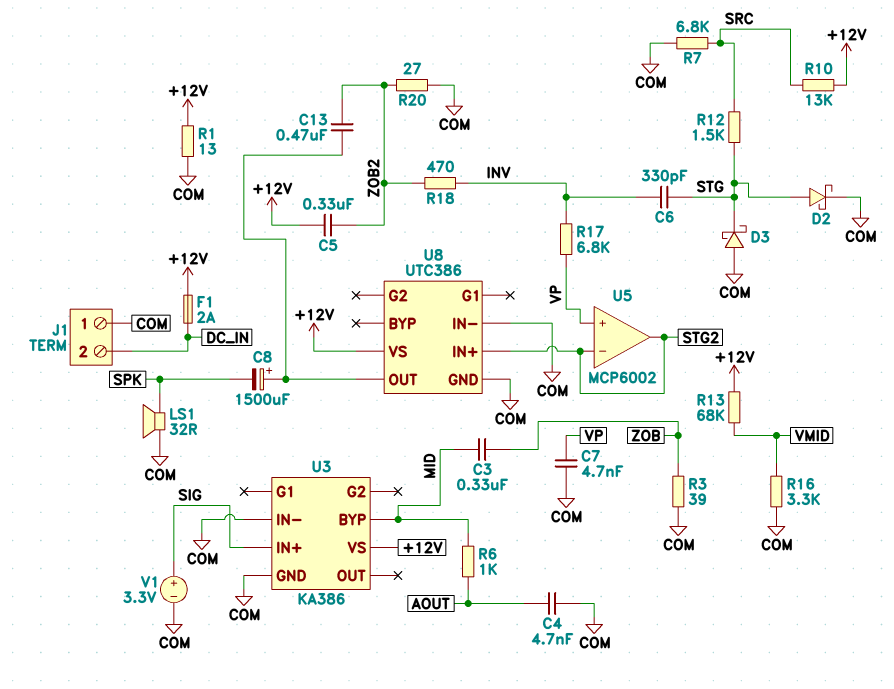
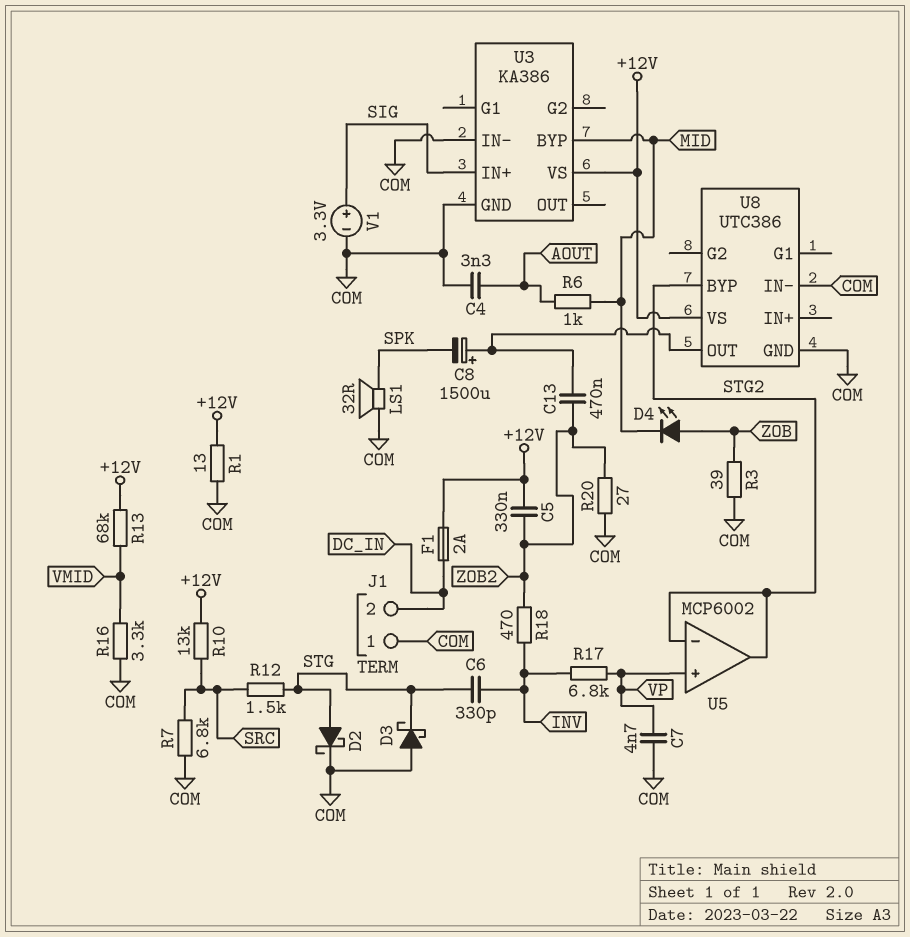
C3: 330nF (MID, ZOB) -> none
C4: 4.7nF (AOUT, COM) -> 3.3nF (AOUT, COM)
D4: none -> LED (A ZOB, K MID)
U8 pin BYP: none -> STG2
U8 pin IN+: STG2 -> none

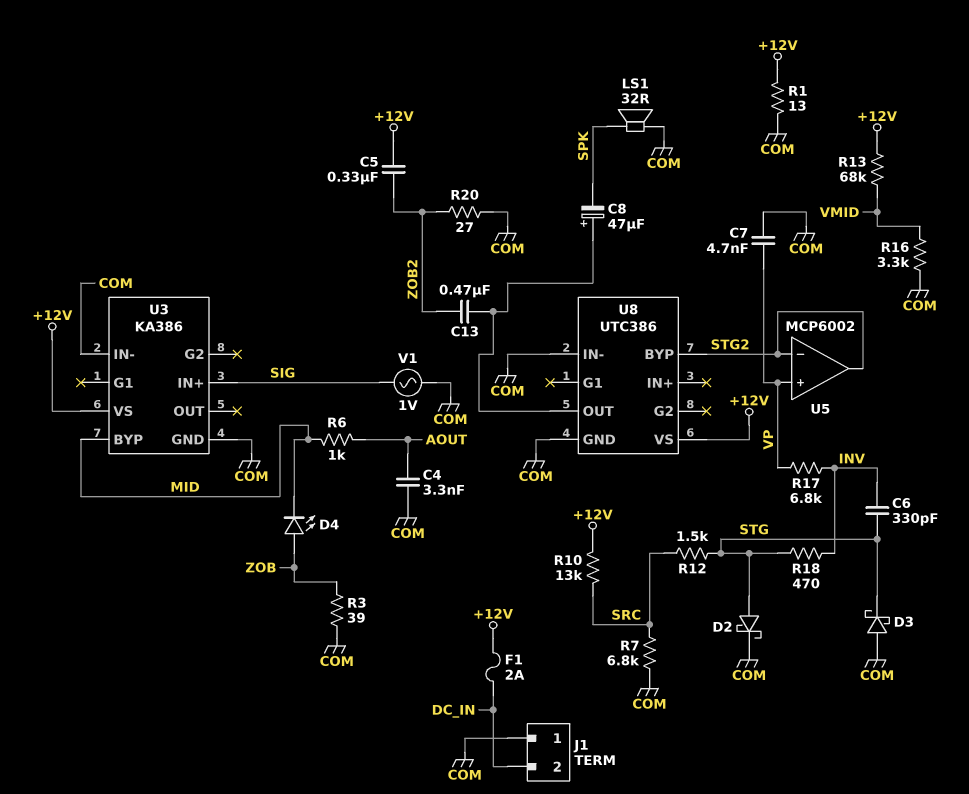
C8: 1500uF (plus U8/OUT, minus SPK) -> 47uF (plus U8/OUT, minus SPK)
R18: 470 (INV, ZOB2) -> 470 (INV, STG)
V1: 3.3V (plus SIG, minus COM) -> AC 1V (COM, SIG)

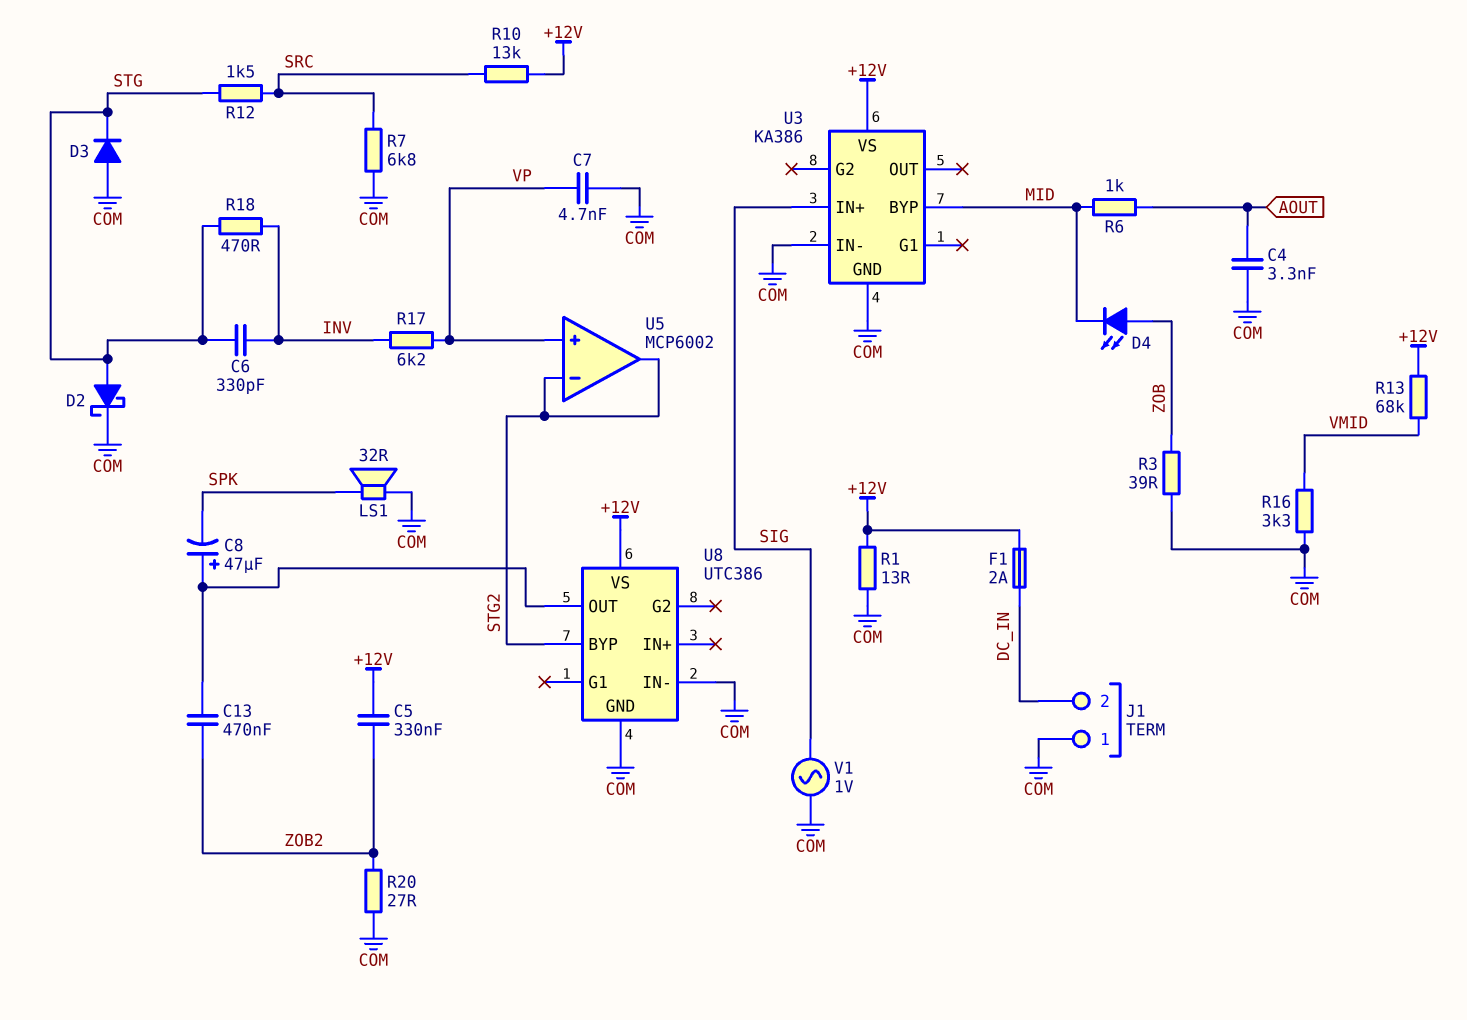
D3: schottky (A COM, K STG) -> diode (A COM, K STG)
R17: 6.8k (INV, VP) -> 6.2k (INV, VP)

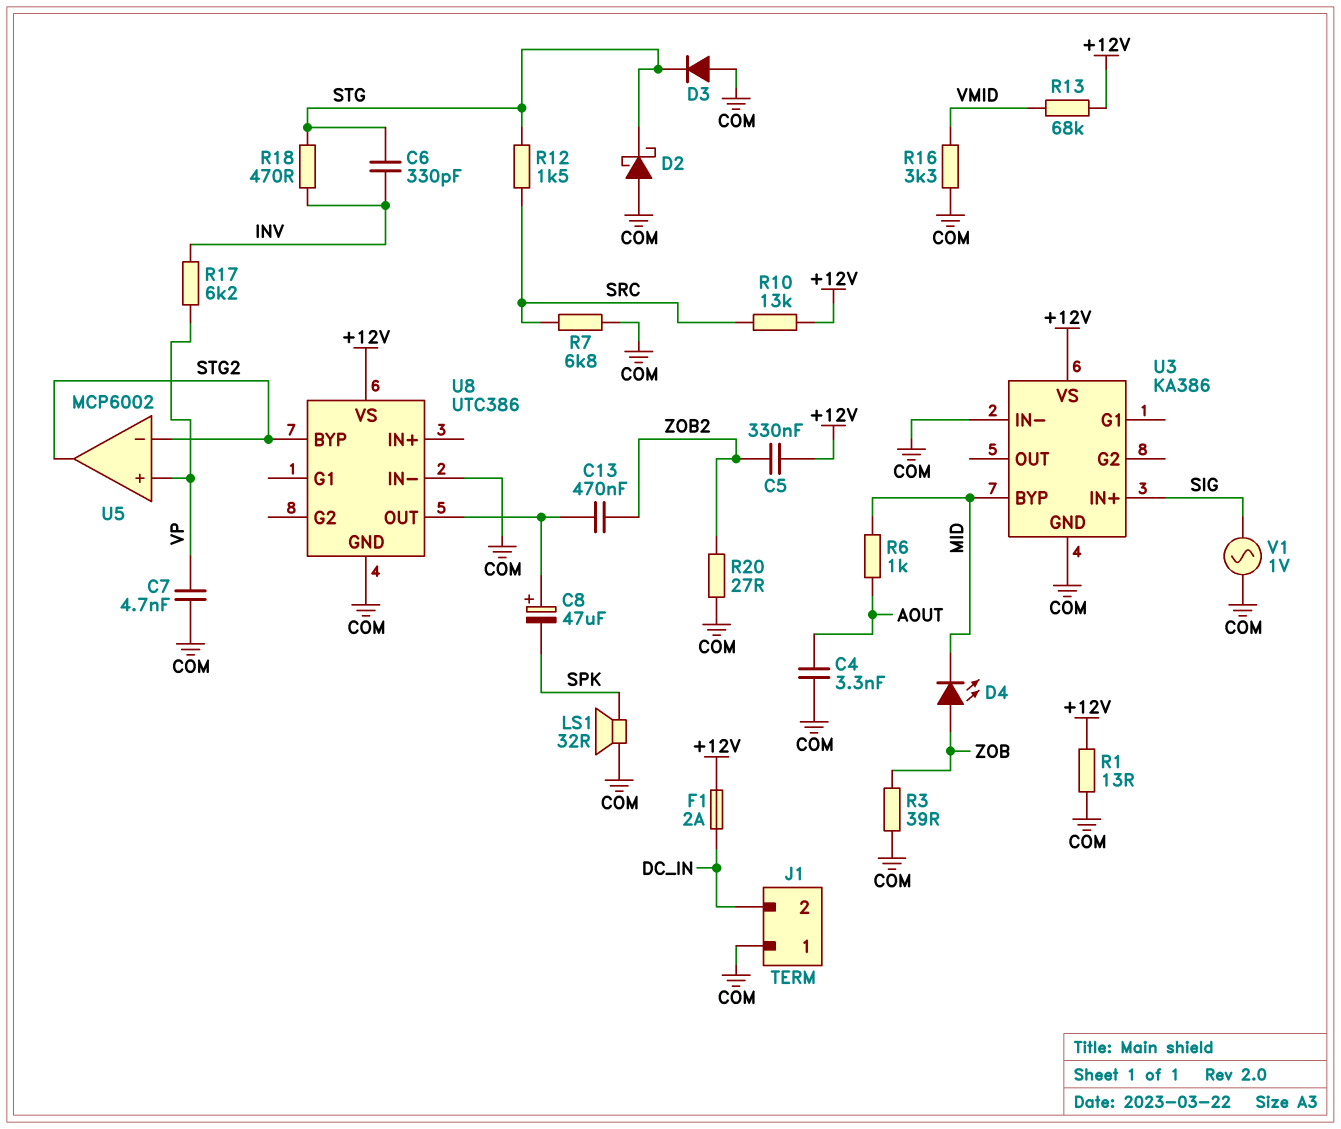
D2: schottky (A STG, K COM) -> schottky (A COM, K STG)

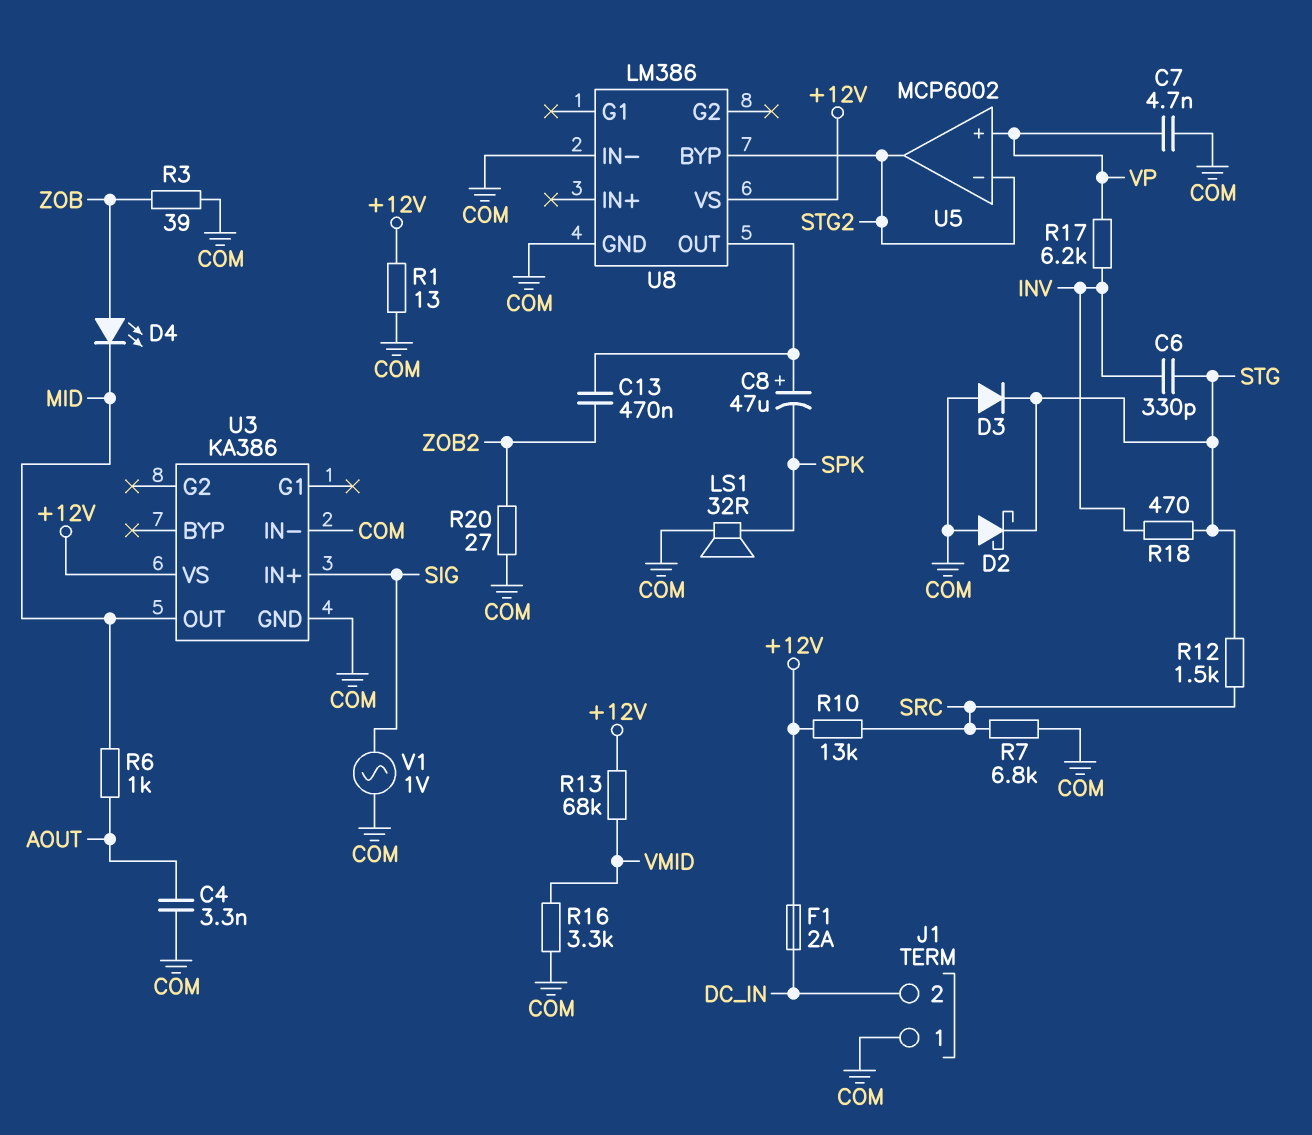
C5: 330nF (+12V, ZOB2) -> none
U3 pin BYP: MID -> none
U3 pin OUT: none -> MID
U8: UTC386 -> LM386

